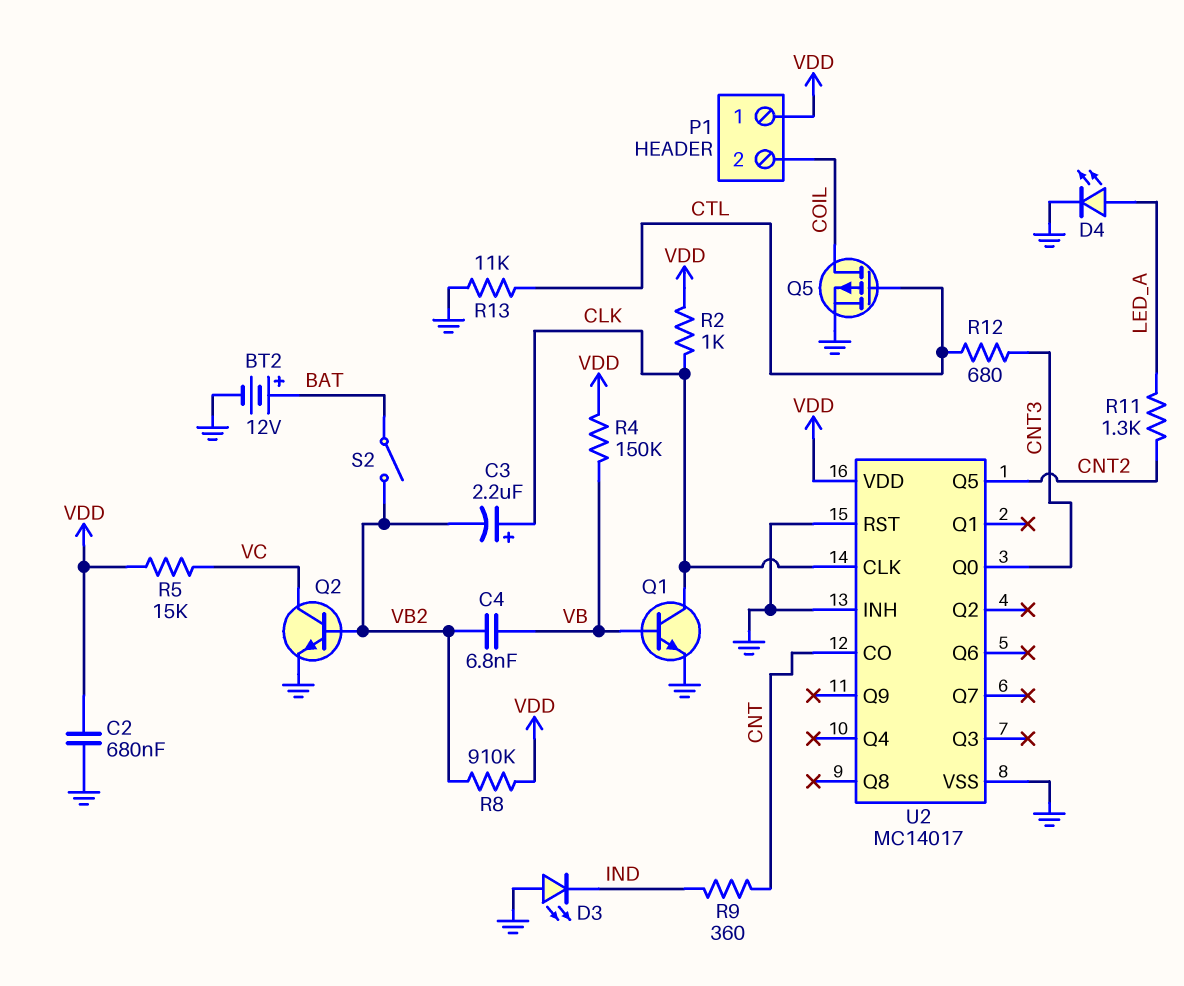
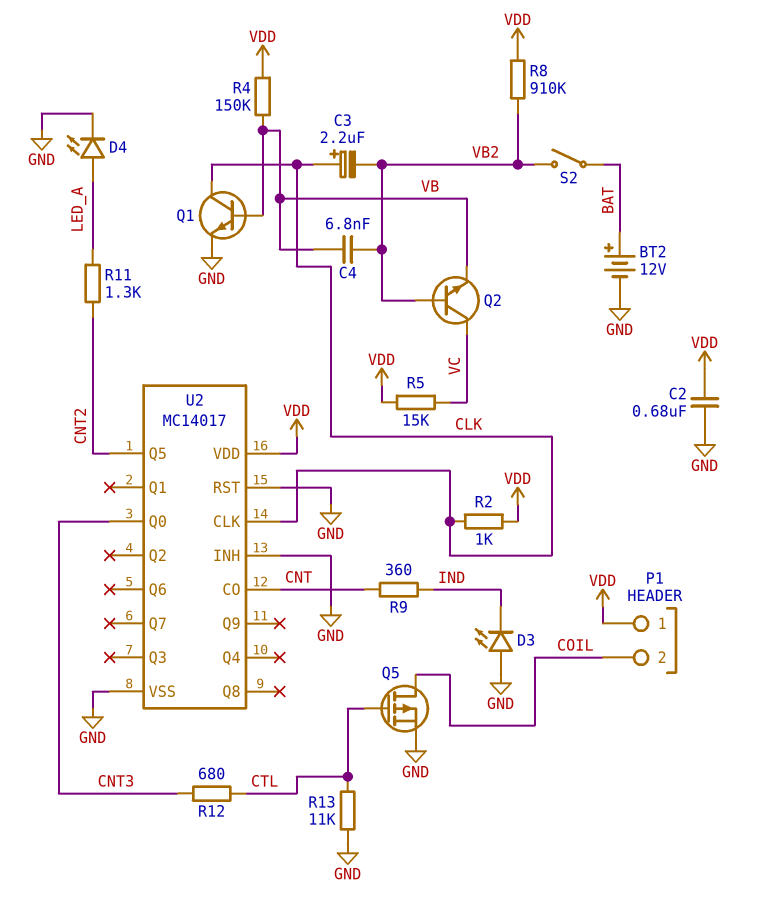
Q2: NPN (B VB2, C VC, E GND) -> NPN (B VB2, C VC, E VB)

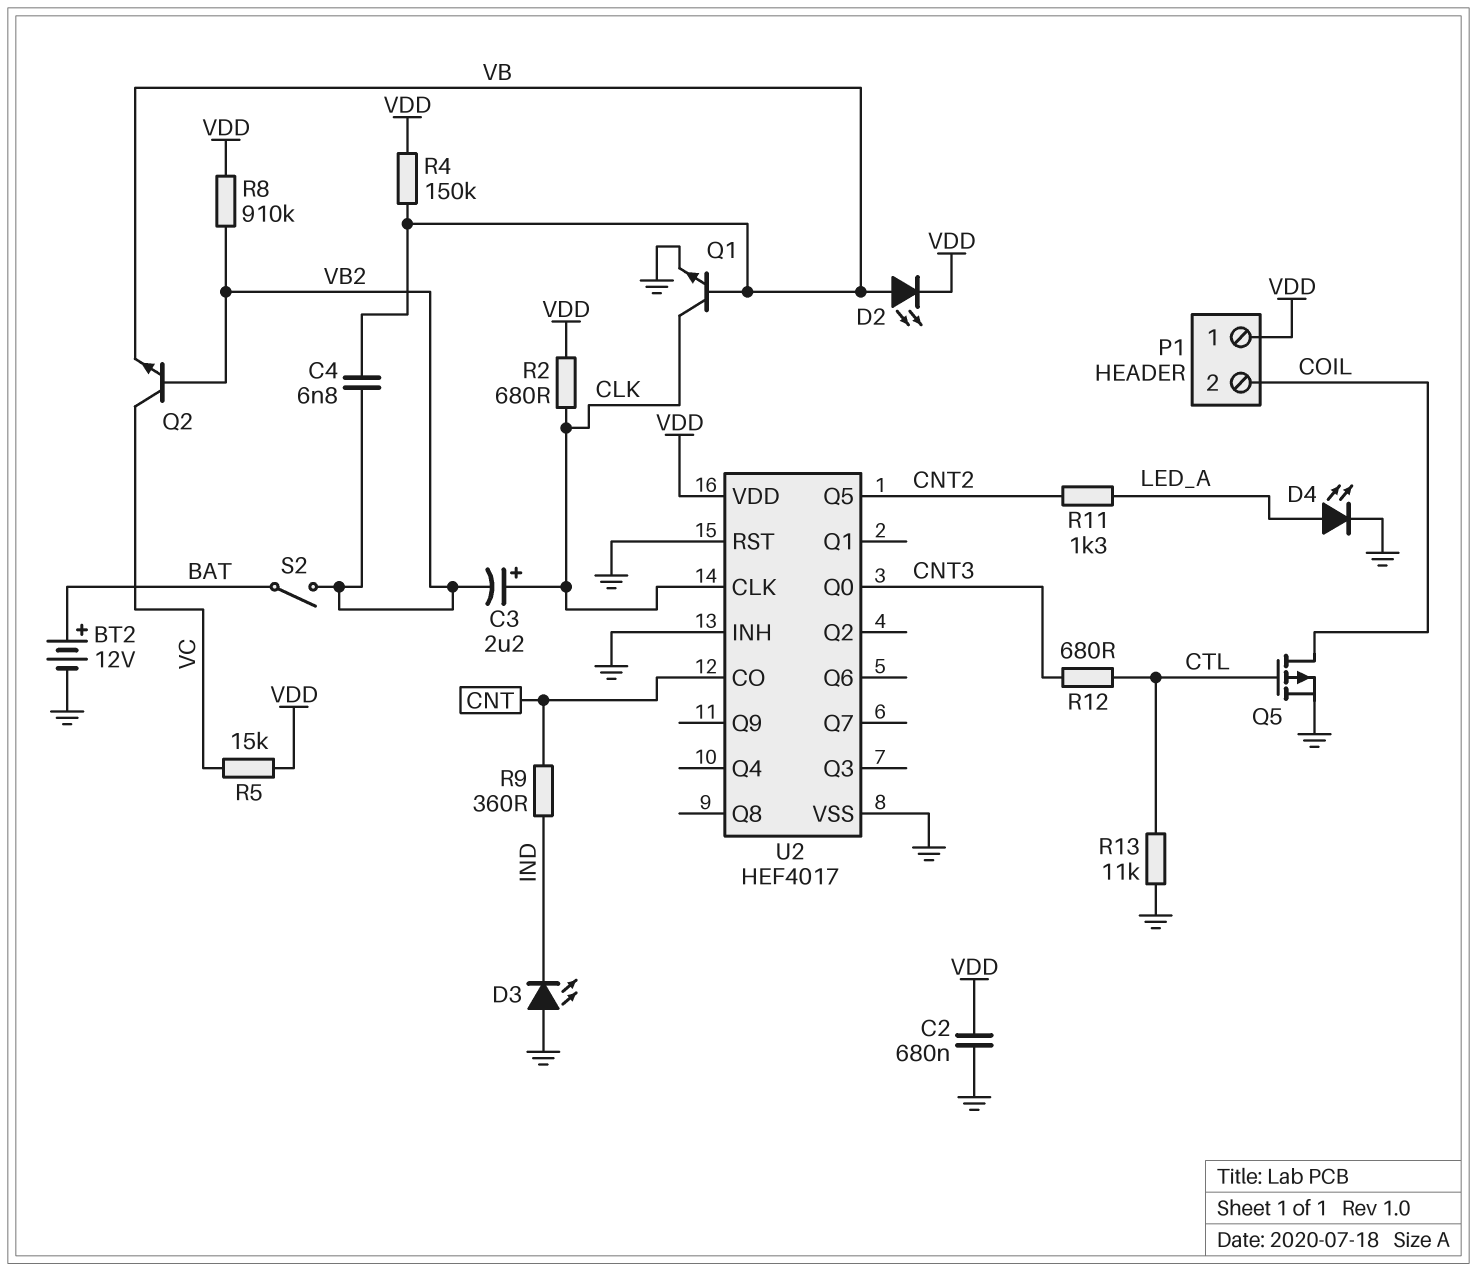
D2: none -> LED (A VB, K VDD)
R2: 1k (CLK, VDD) -> 680 (CLK, VDD)
U2: MC14017 -> HEF4017

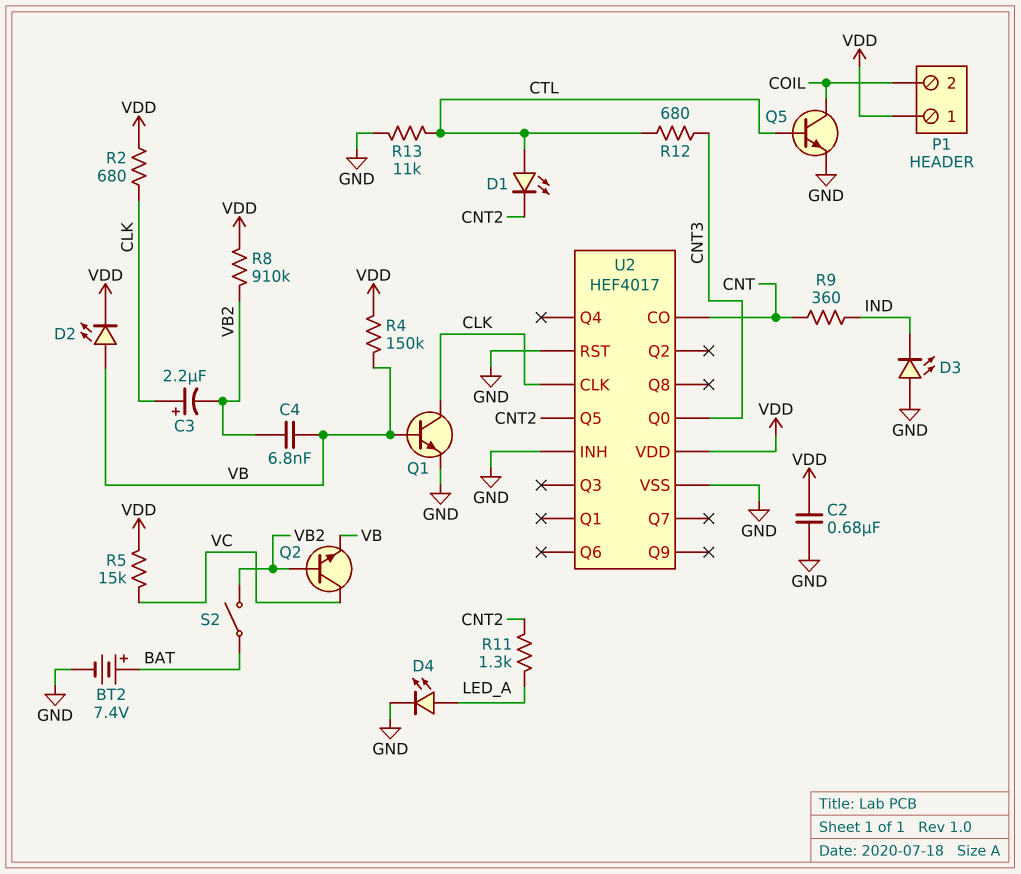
BT2: 12V (plus BAT, minus GND) -> 7.4V (plus BAT, minus GND)
D1: none -> LED (A CTL, K CNT2)
Q5: PMOS (G CTL, D COIL, S GND) -> NPN (B CTL, C COIL, E GND)

